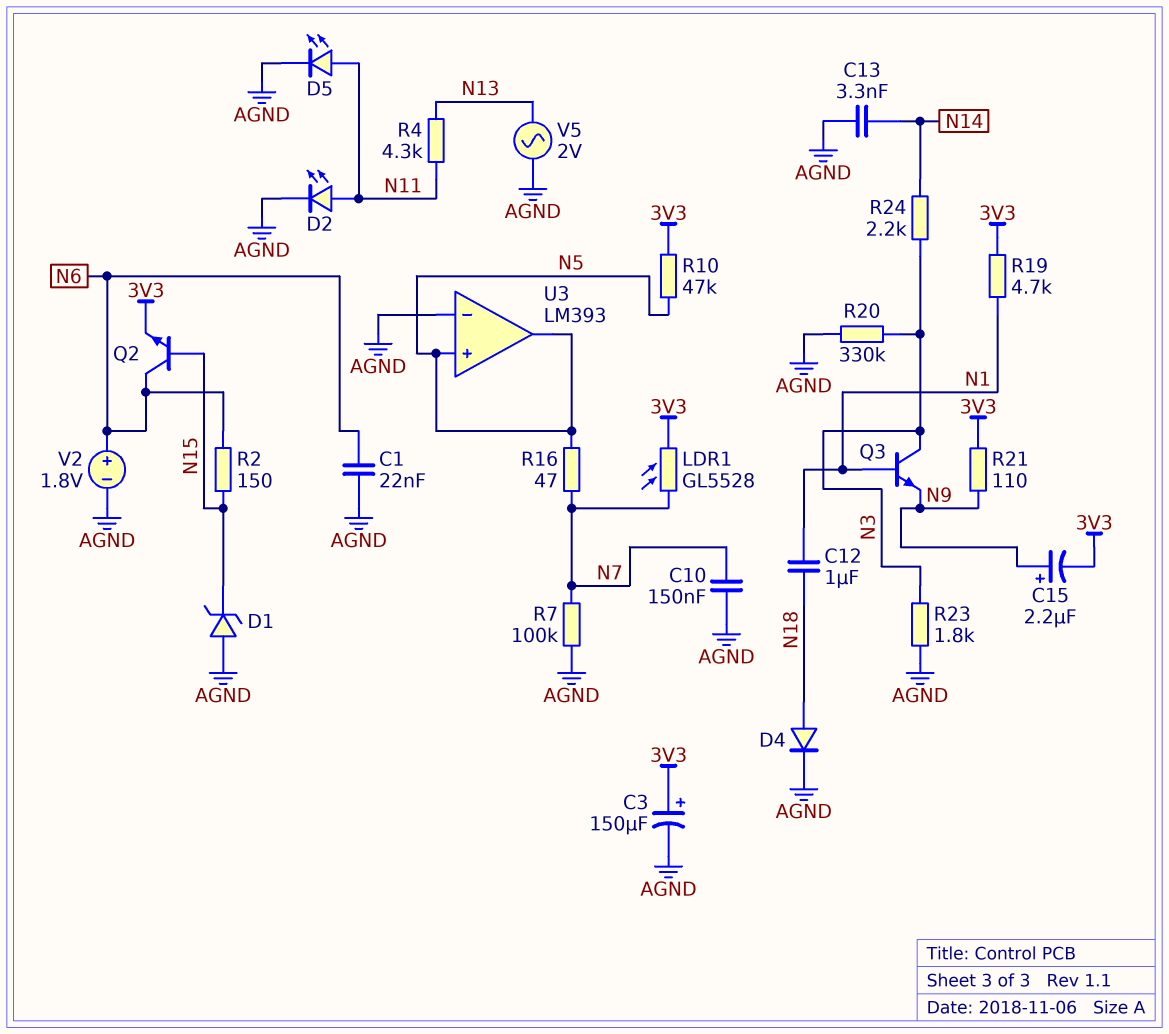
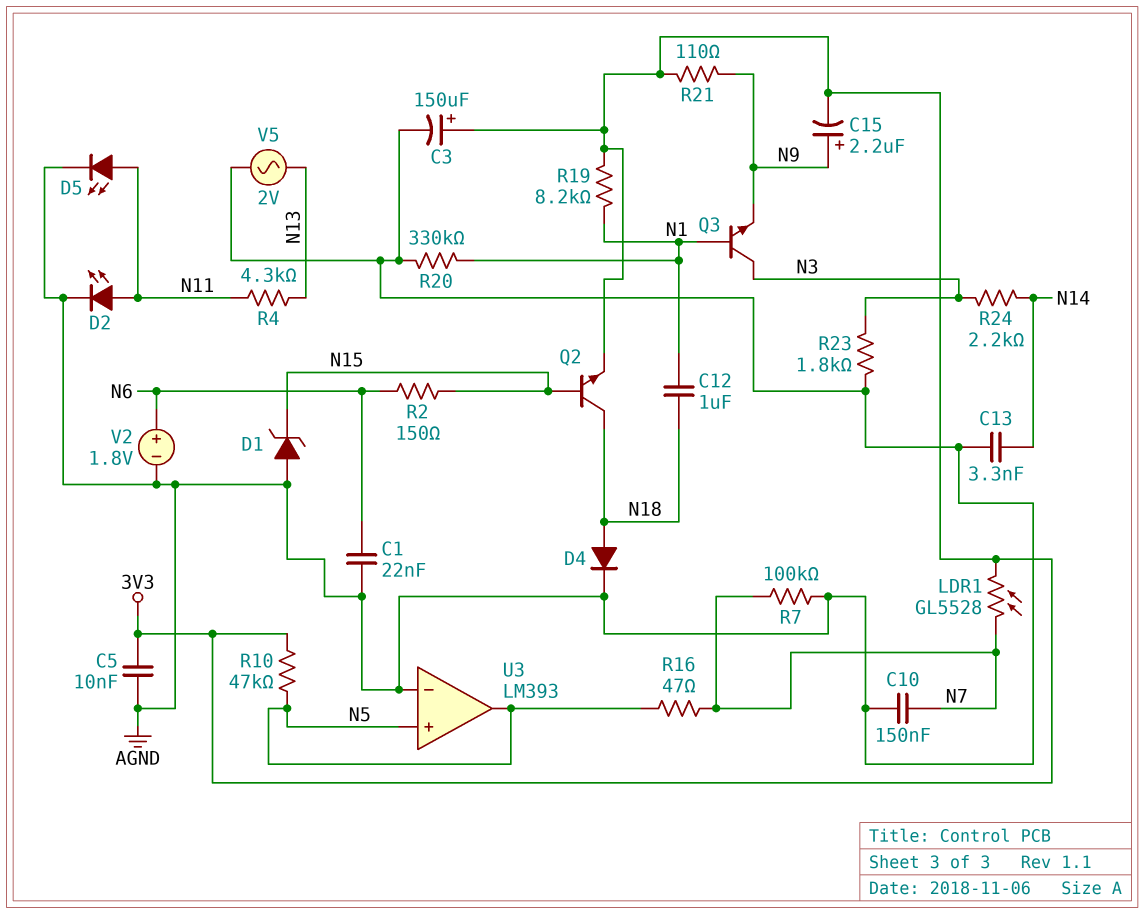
C5: none -> 10nF (3V3, AGND)
Q2: NPN (B N15, C N6, E 3V3) -> NPN (B N15, C N18, E 3V3)
R19: 4.7k (3V3, N1) -> 8.2k (3V3, N1)
R20: 330k (AGND, N3) -> 330k (AGND, N1)

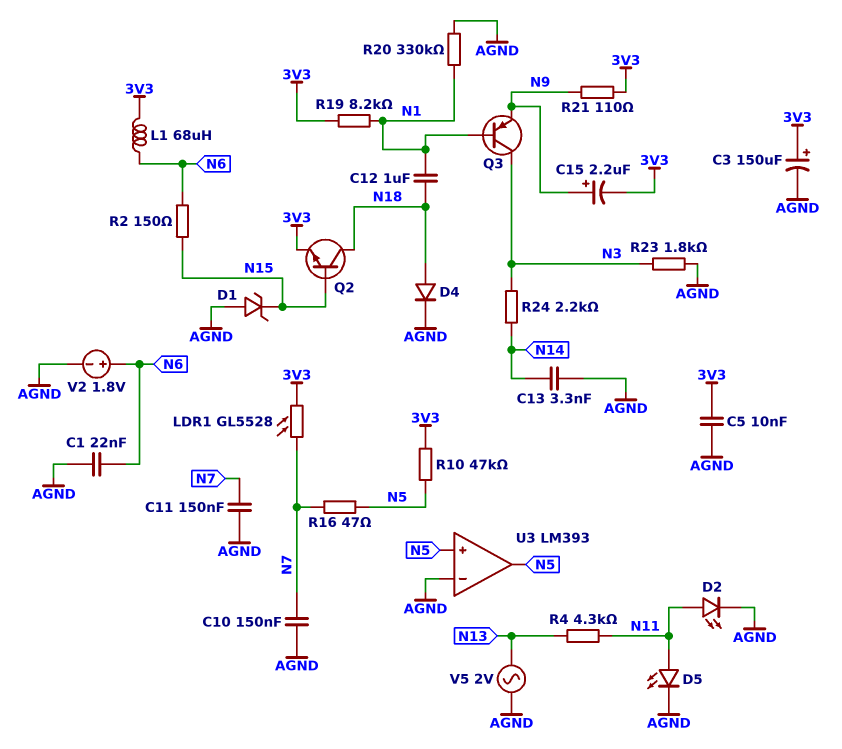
C11: none -> 150nF (AGND, N7)
L1: none -> 68uH (3V3, N6)
Q3: NPN (B N1, C N3, E N9) -> PNP (B N1, C N3, E N9)
R7: 100k (AGND, N7) -> none

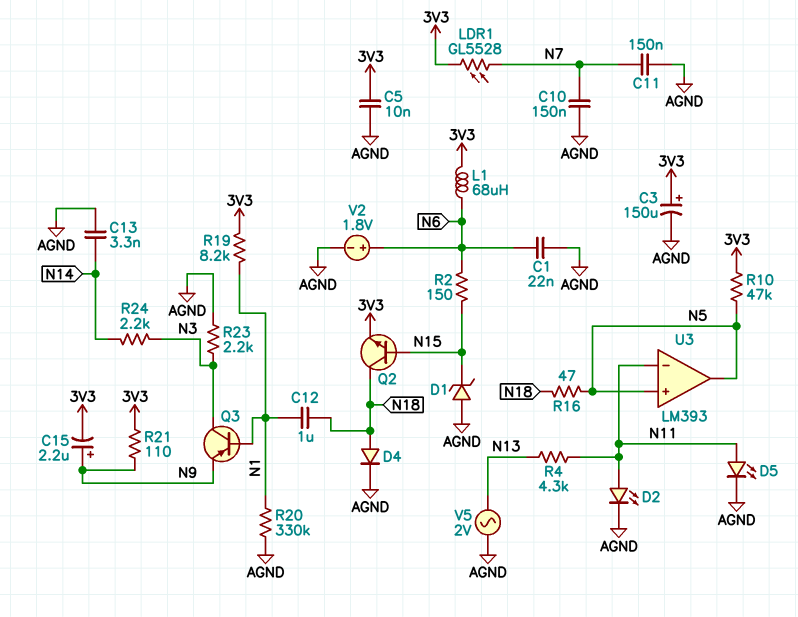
R16: 47 (N5, N7) -> 47 (N5, N18)
R23: 1.8k (AGND, N3) -> 2.2k (AGND, N3)
U3 pin in-: AGND -> N11

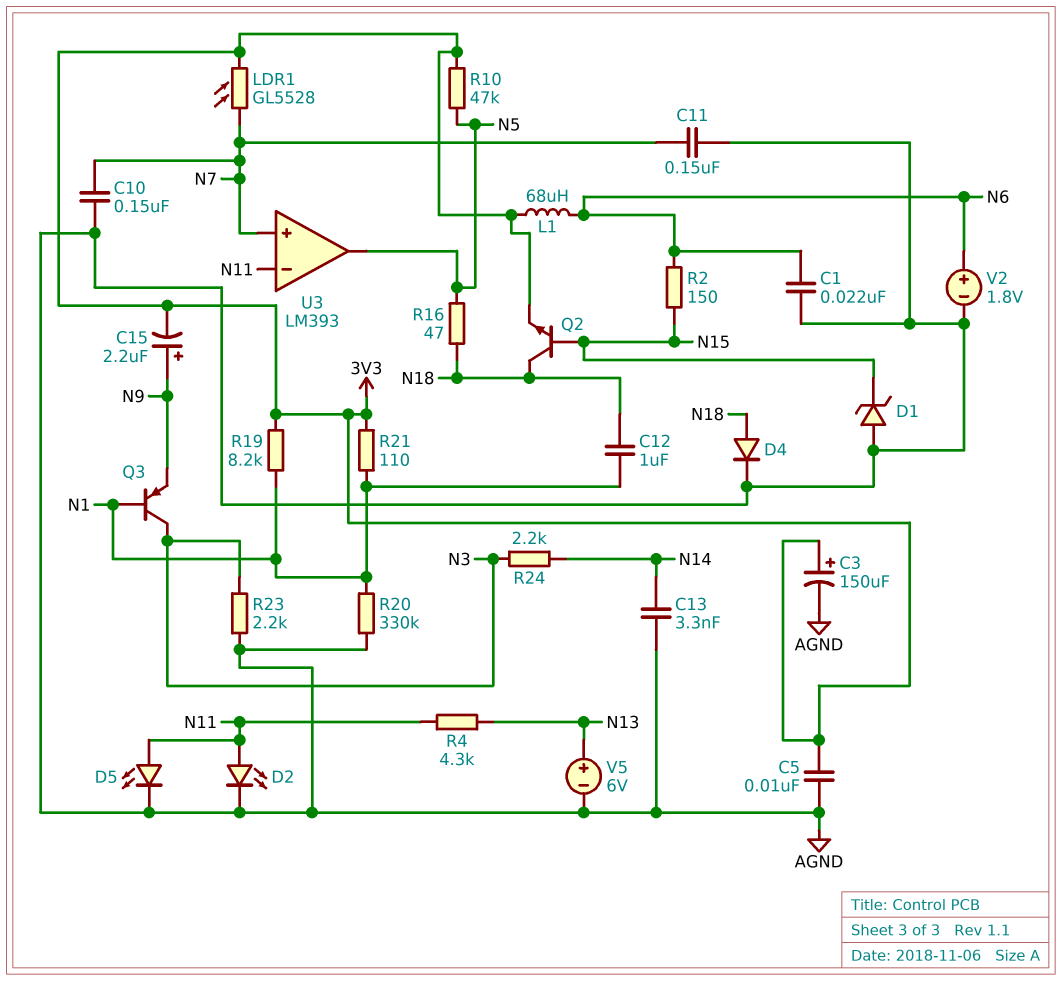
R21: 110 (3V3, N9) -> 110 (3V3, N1)
U3 pin in+: N5 -> N7
V5: AC 2V (AGND, N13) -> 6V (plus N13, minus AGND)

